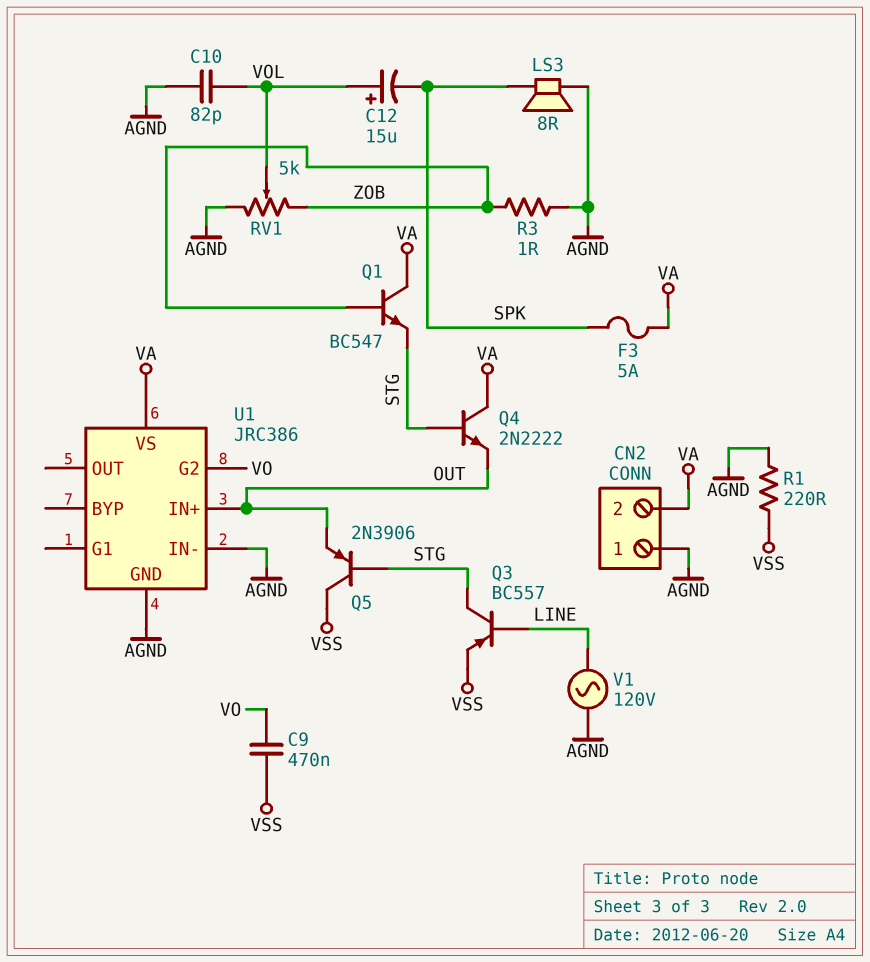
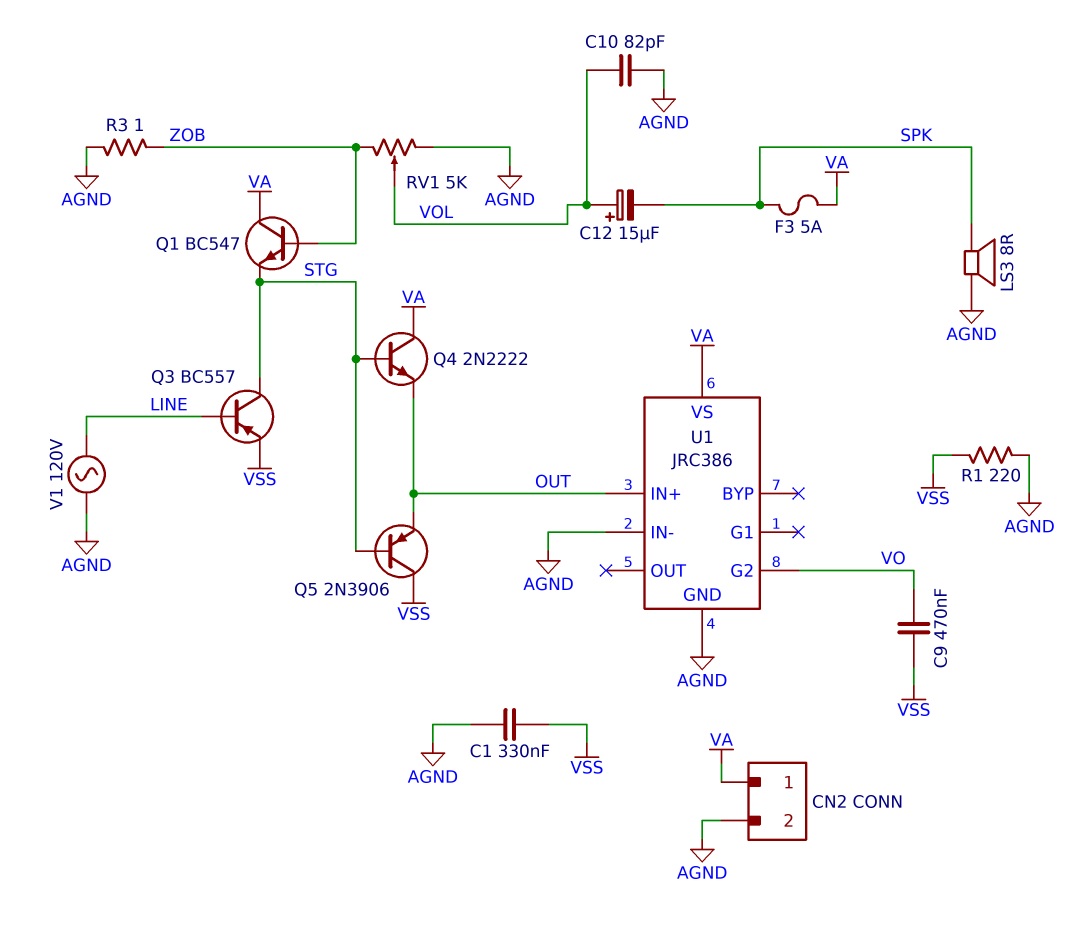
C1: none -> 330nF (AGND, VSS)
CN2 pin 1: AGND -> VA
CN2 pin 2: VA -> AGND

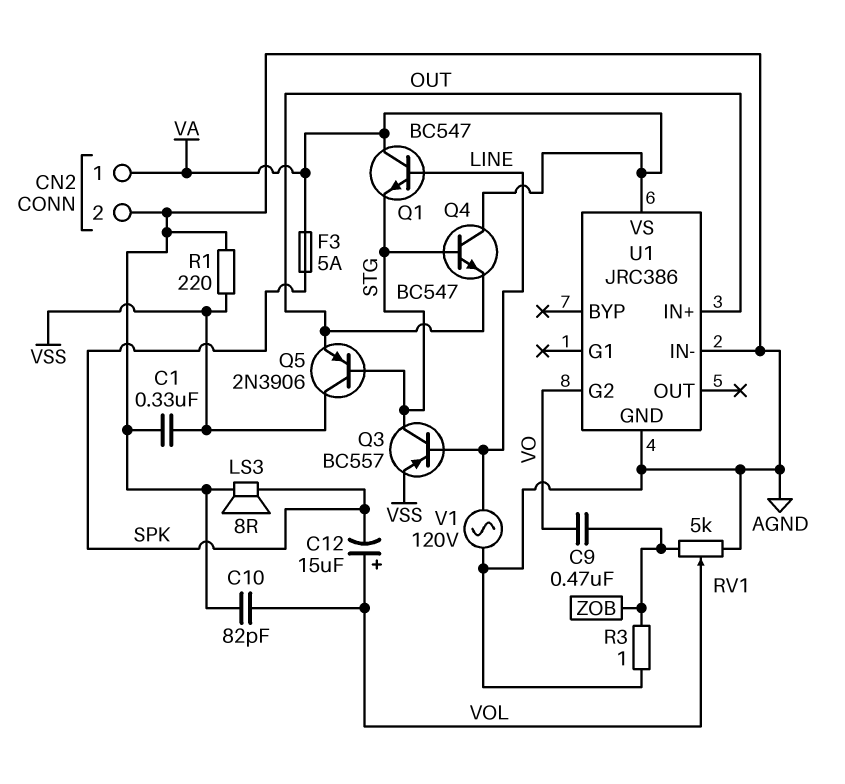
C9: 470nF (VO, VSS) -> 470nF (VO, ZOB)
Q1: NPN BC547 (B ZOB, C VA, E STG) -> NPN BC547 (B LINE, C VA, E STG)
Q4: NPN 2N2222 (B STG, C VA, E OUT) -> NPN BC547 (B STG, C VA, E OUT)

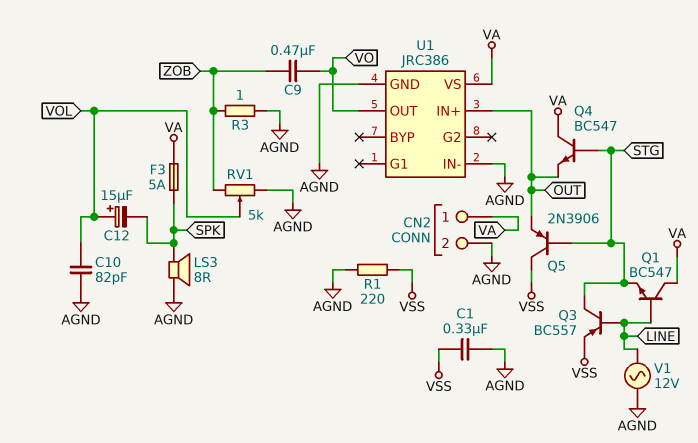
U1 pin G2: VO -> none
U1 pin OUT: none -> VO
V1: AC 120V (AGND, LINE) -> AC 12V (AGND, LINE)

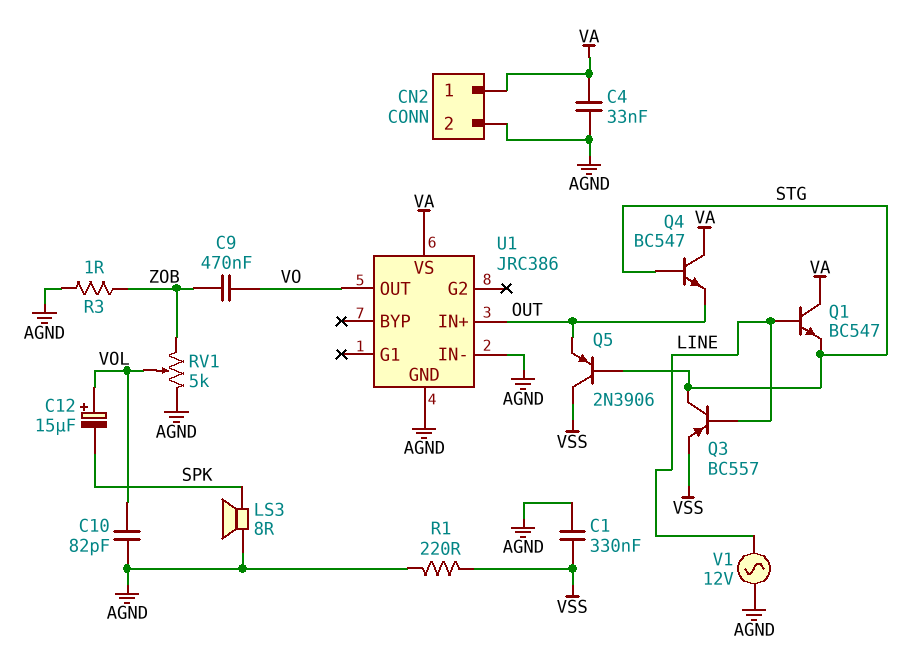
C4: none -> 33nF (AGND, VA)
F3: 5A (SPK, VA) -> none

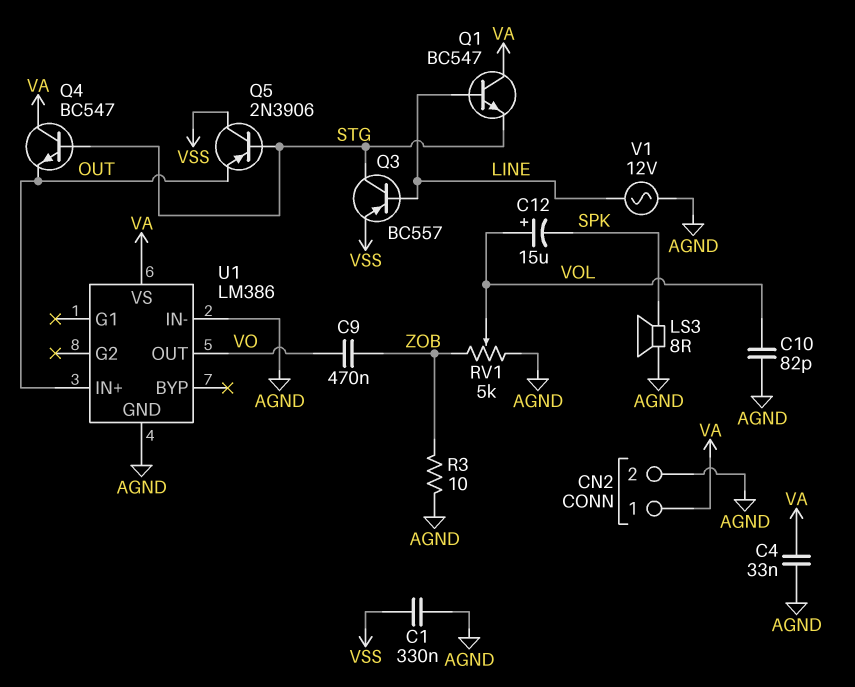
R1: 220 (AGND, VSS) -> none
R3: 1 (AGND, ZOB) -> 10 (AGND, ZOB)
U1: JRC386 -> LM386

